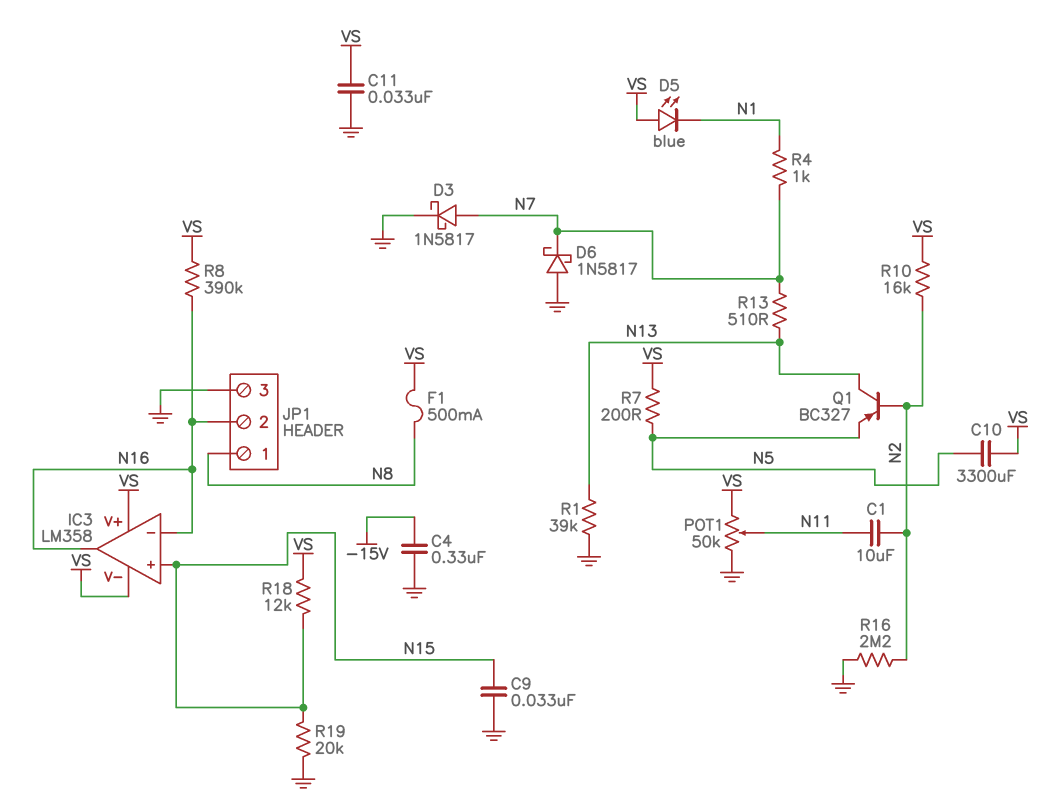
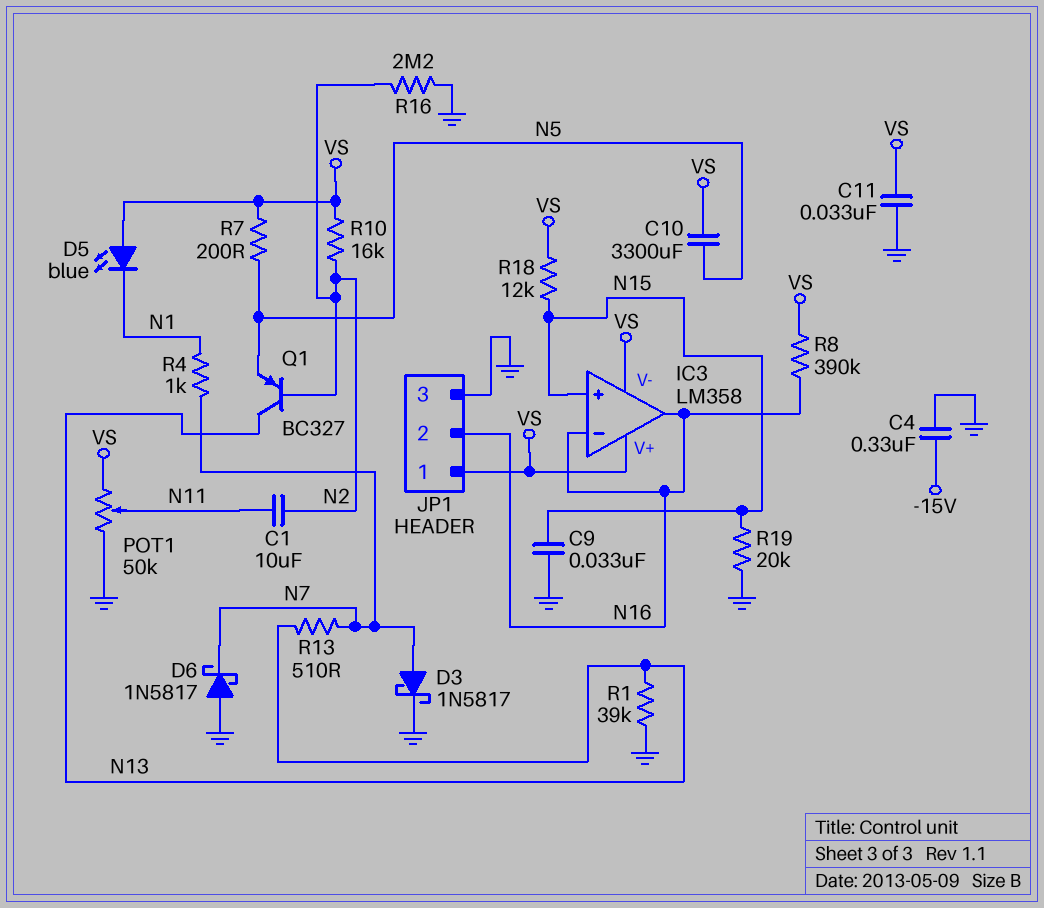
F1: 500mA (N8, VS) -> none
JP1 pin 1: N8 -> VS

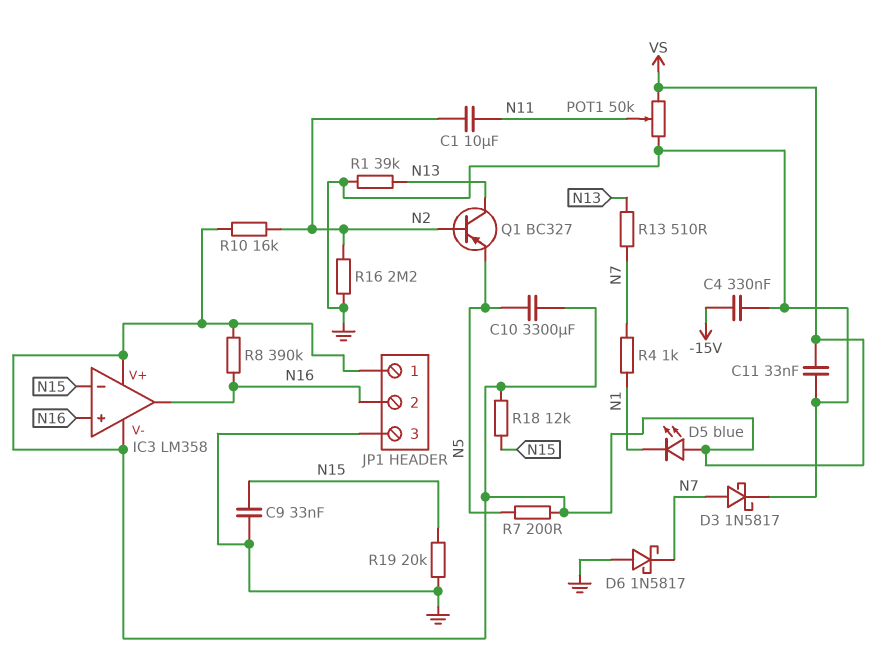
IC3 pin in+: N15 -> N16
IC3 pin in-: N16 -> N15

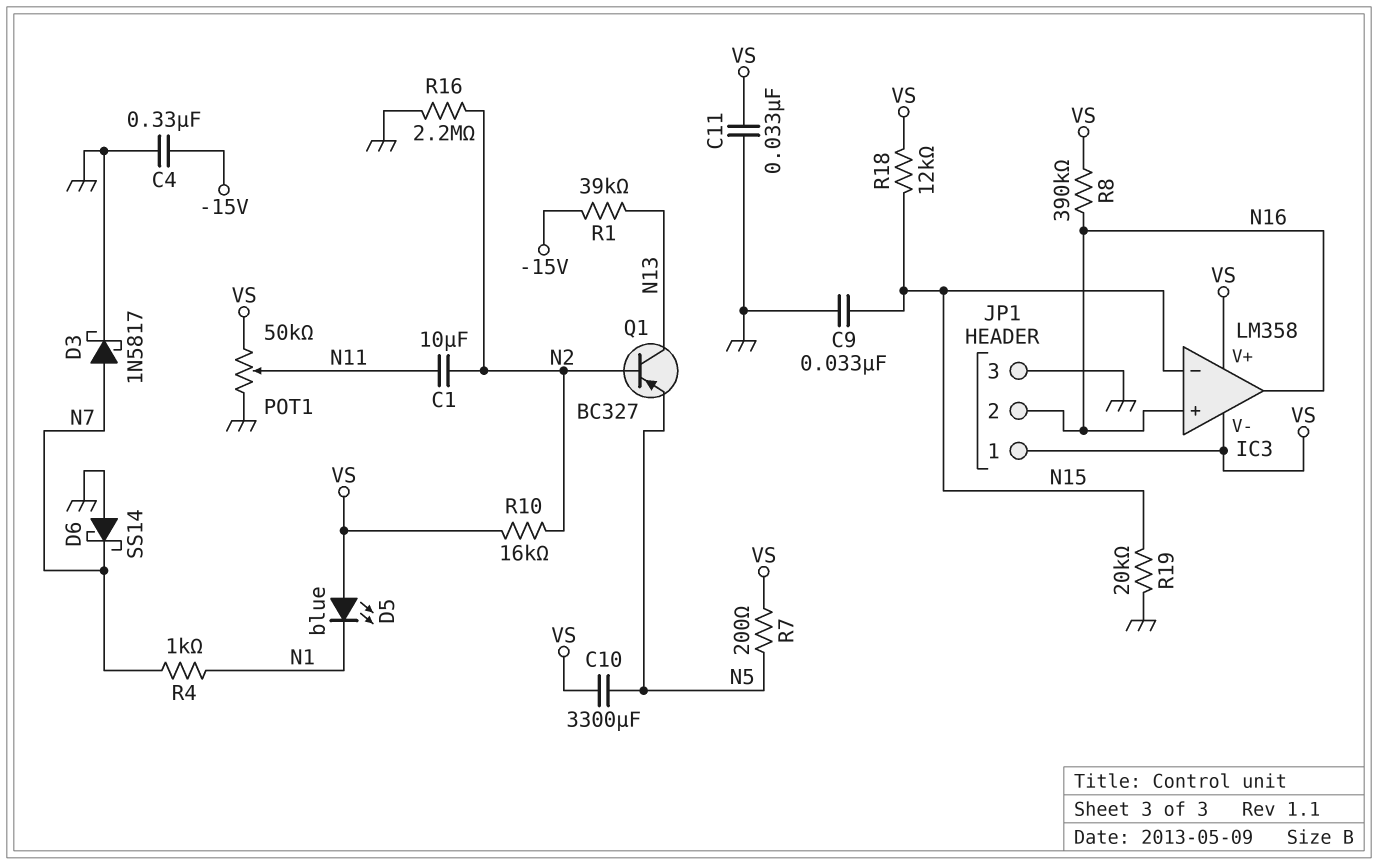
D6: schottky 1N5817 (A GND, K N7) -> schottky SS14 (A GND, K N7)
R1: 39k (GND, N13) -> 39k (-15V, N13)
R13: 510 (N7, N13) -> none

